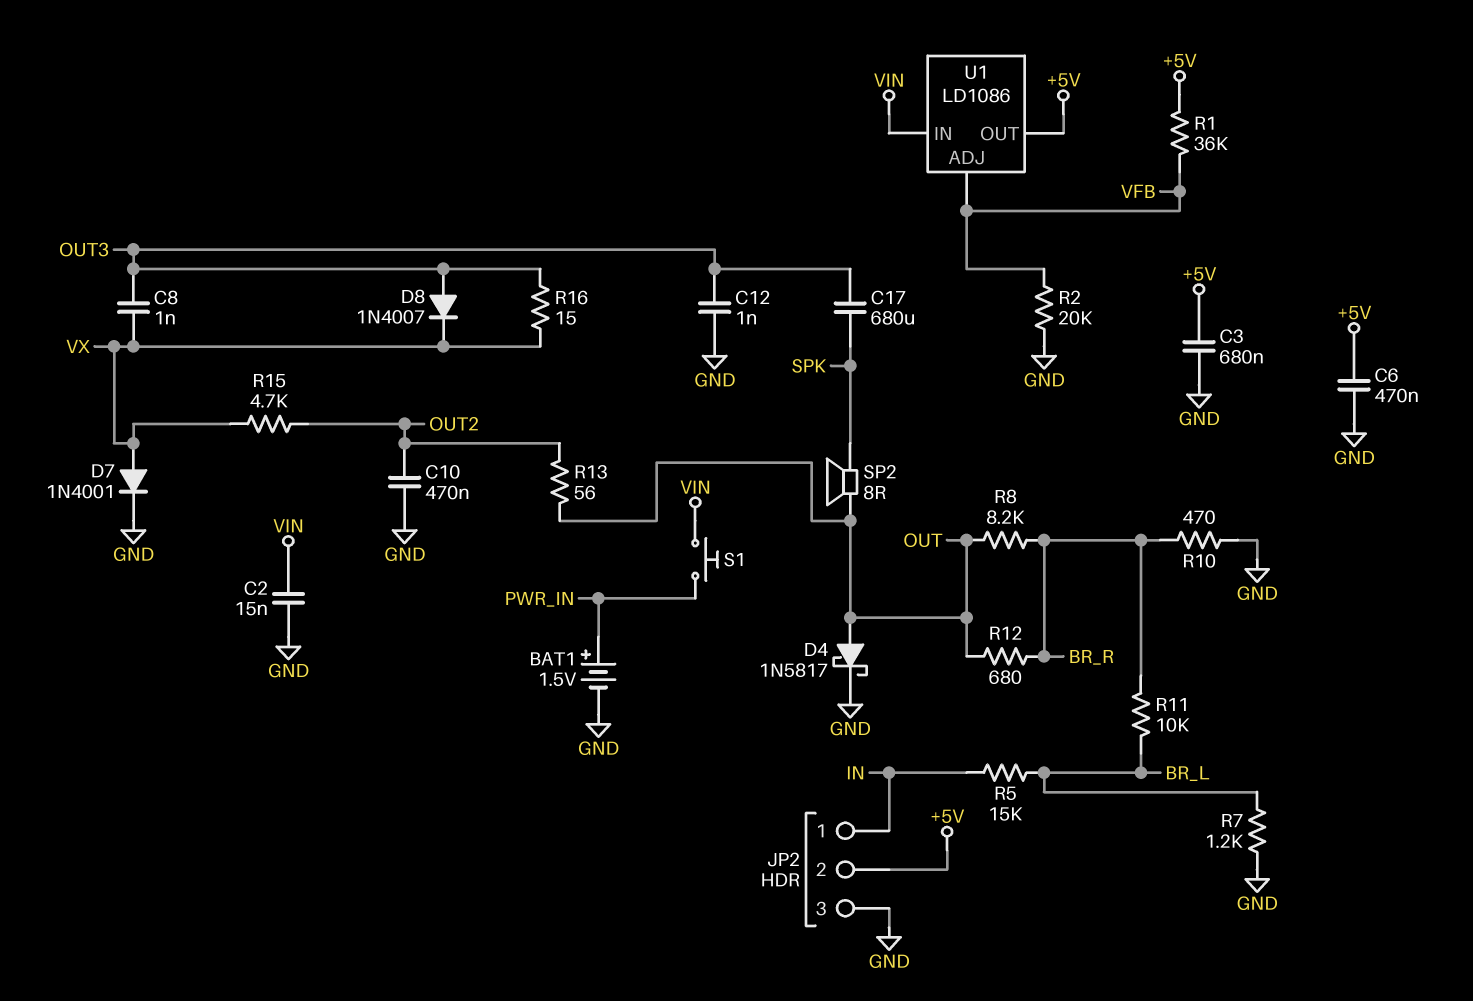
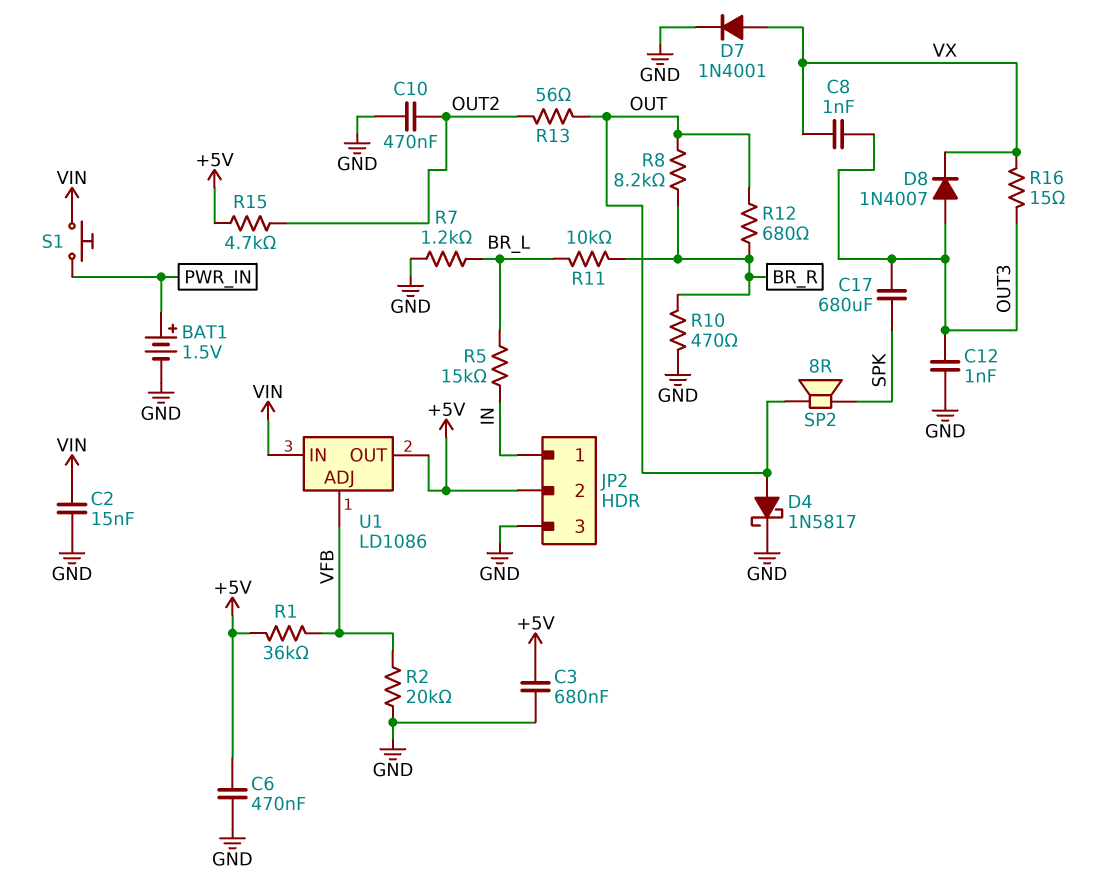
R15: 4.7k (OUT2, VX) -> 4.7k (+5V, OUT2)

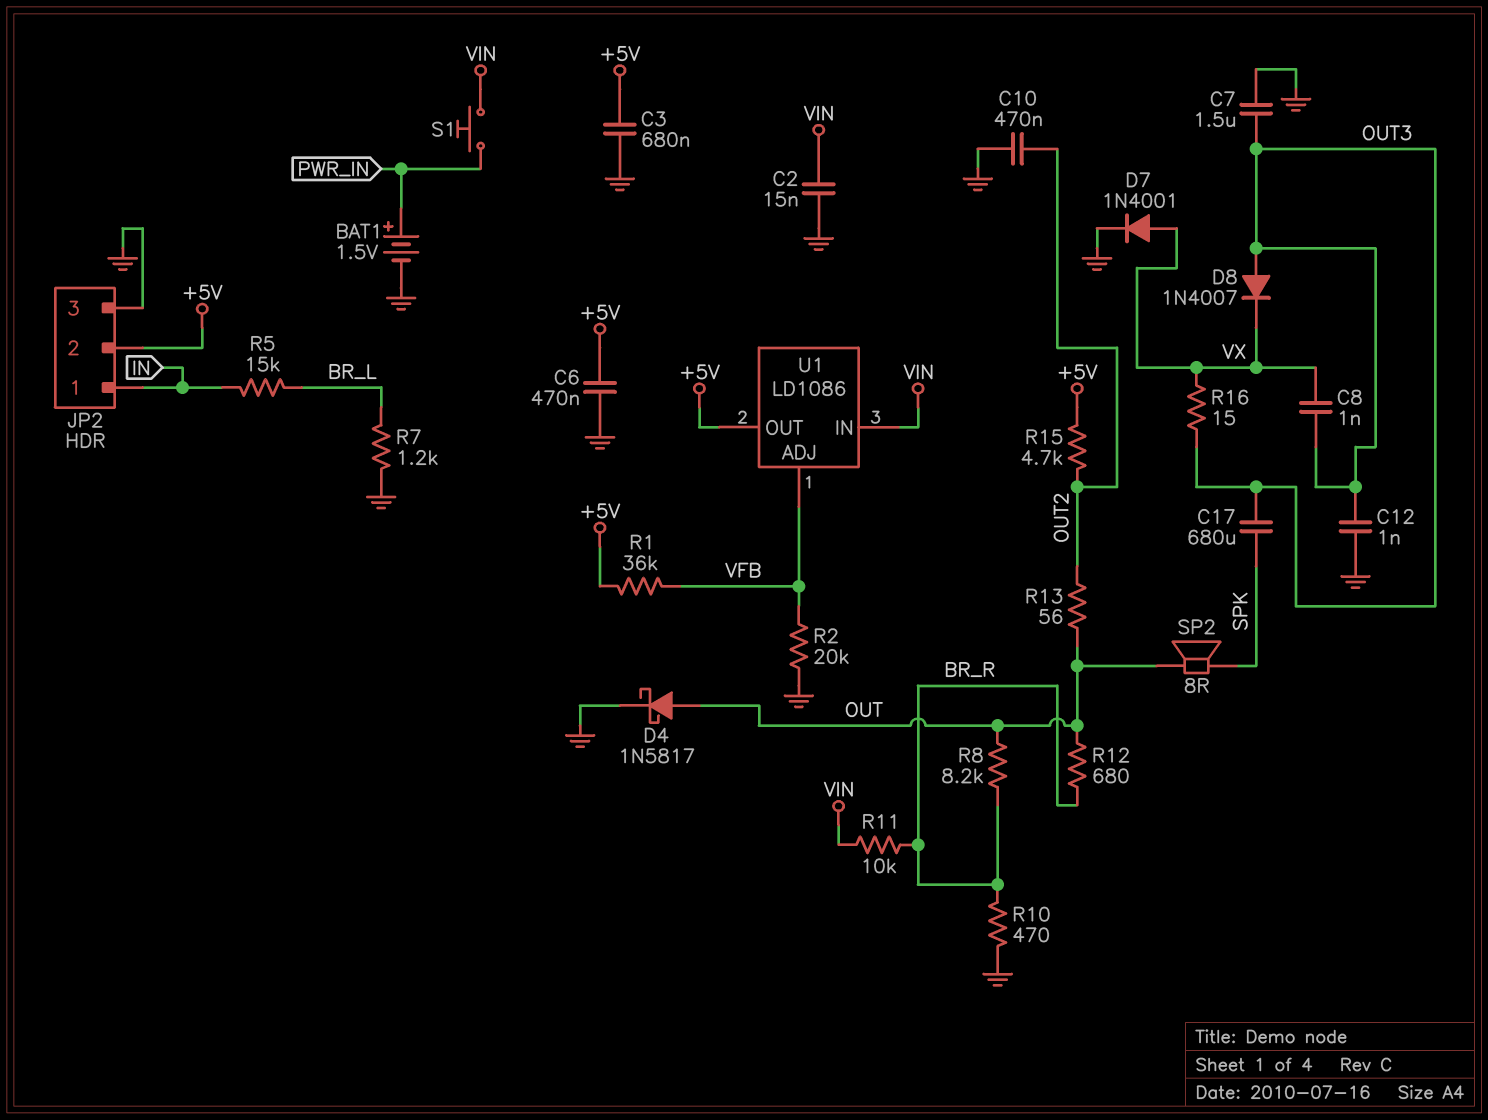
C7: none -> 1.5uF (GND, OUT3)
R11: 10k (BR_L, BR_R) -> 10k (BR_R, VIN)

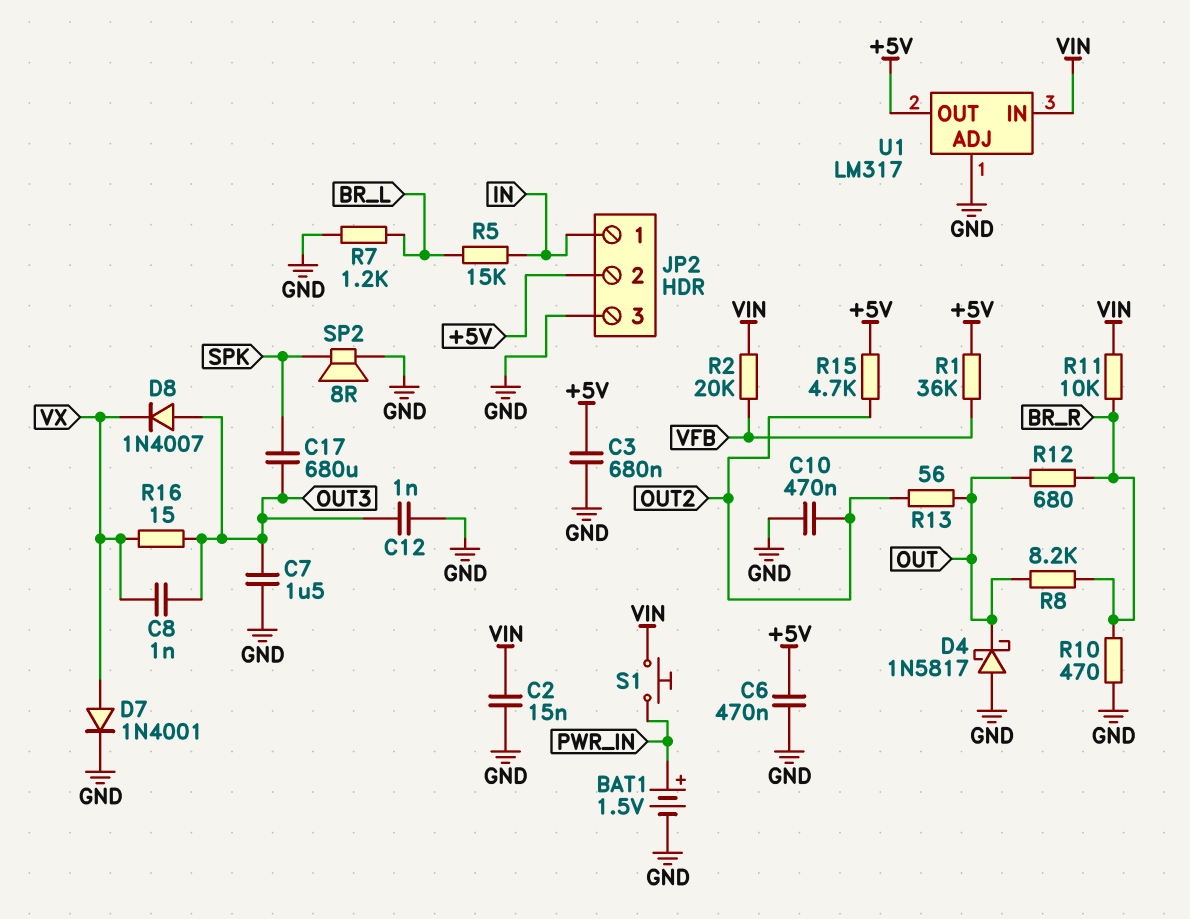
D4: schottky 1N5817 (A OUT, K GND) -> schottky 1N5817 (A GND, K OUT)
R2: 20k (GND, VFB) -> 20k (VFB, VIN)
SP2: speaker 8R (OUT, SPK) -> speaker 8R (GND, SPK)
U1: LD1086 -> LM317
U1 pin ADJ: VFB -> GND

